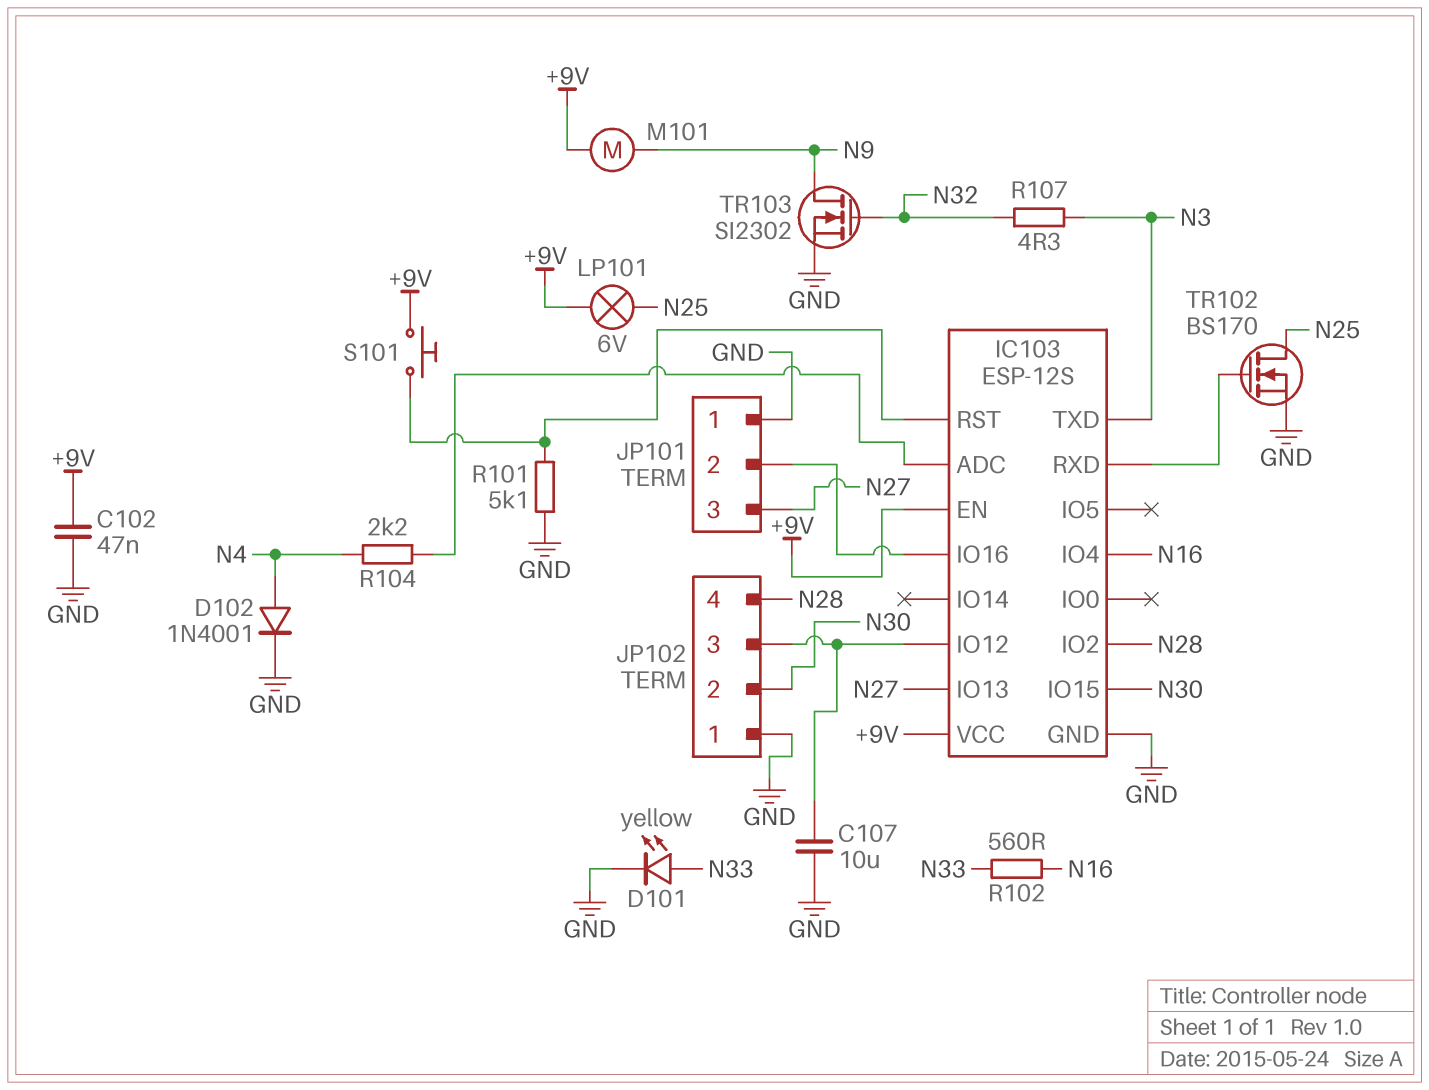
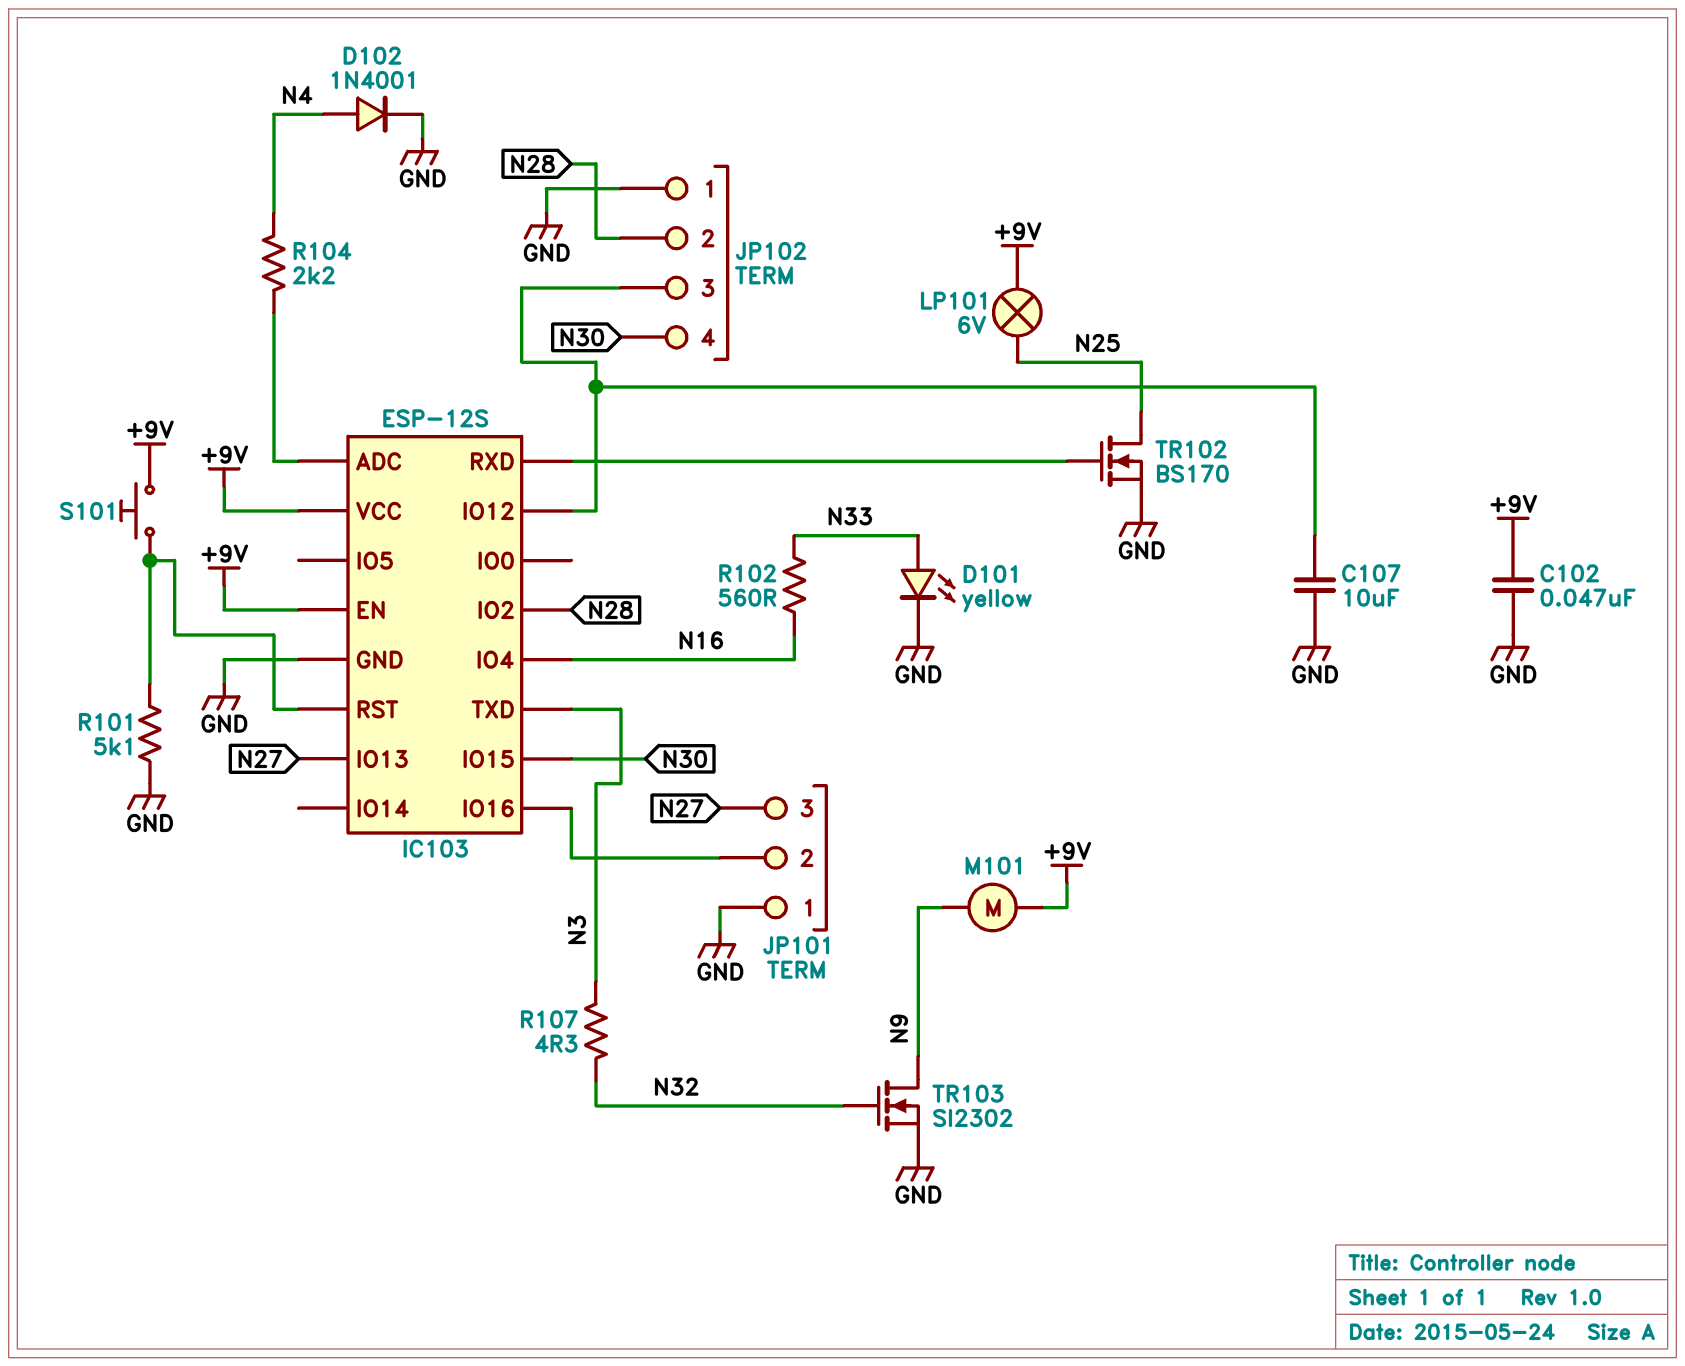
JP102 pin 2: N30 -> N28
JP102 pin 4: N28 -> N30

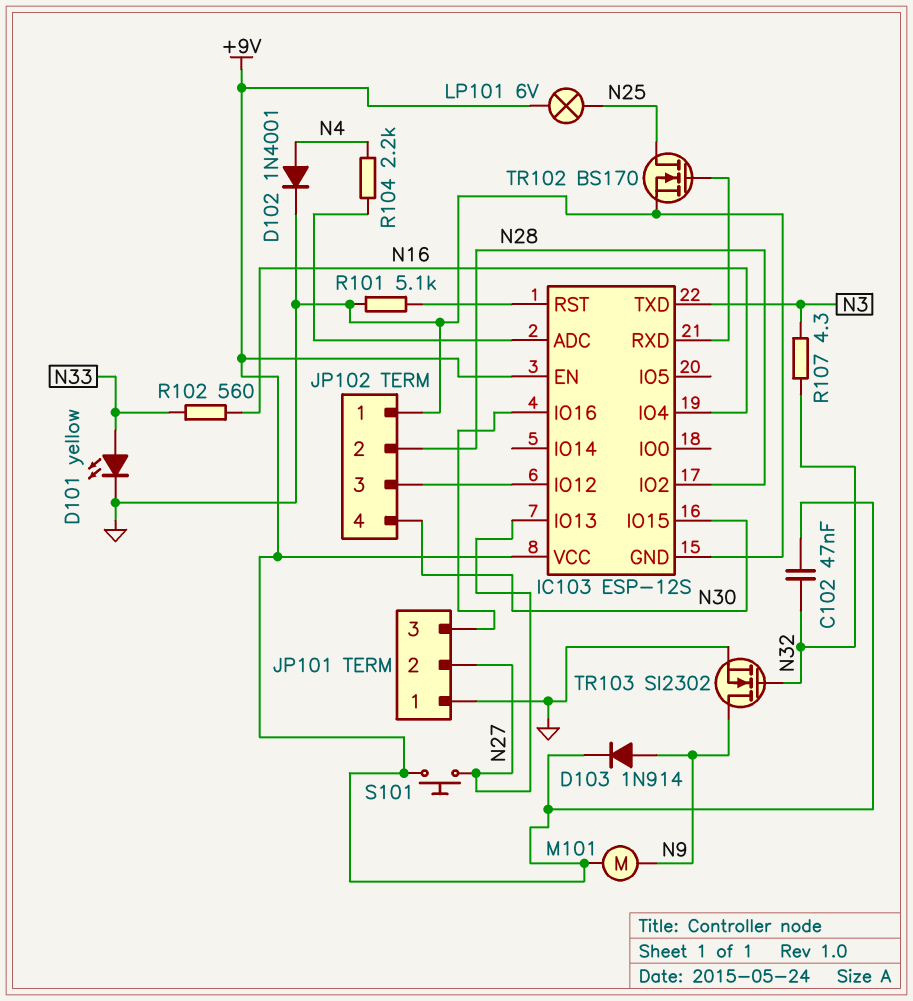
C102: 47nF (+9V, GND) -> 47nF (+9V, N32)
C107: 10uF (GND, IC103/IO12) -> none
D103: none -> diode 1N914 (A N9, K +9V)
JP101 pin 2: IC103/IO16 -> N27
JP101 pin 3: N27 -> IC103/IO16
S101: button (+9V, IC103/RST) -> button (+9V, N27)

